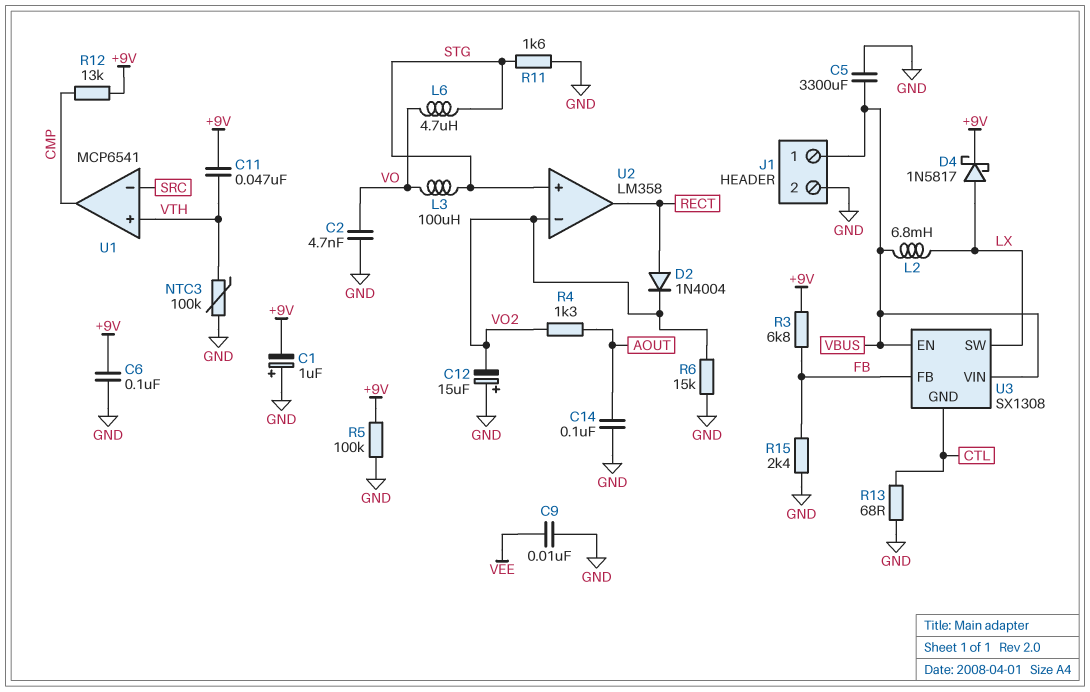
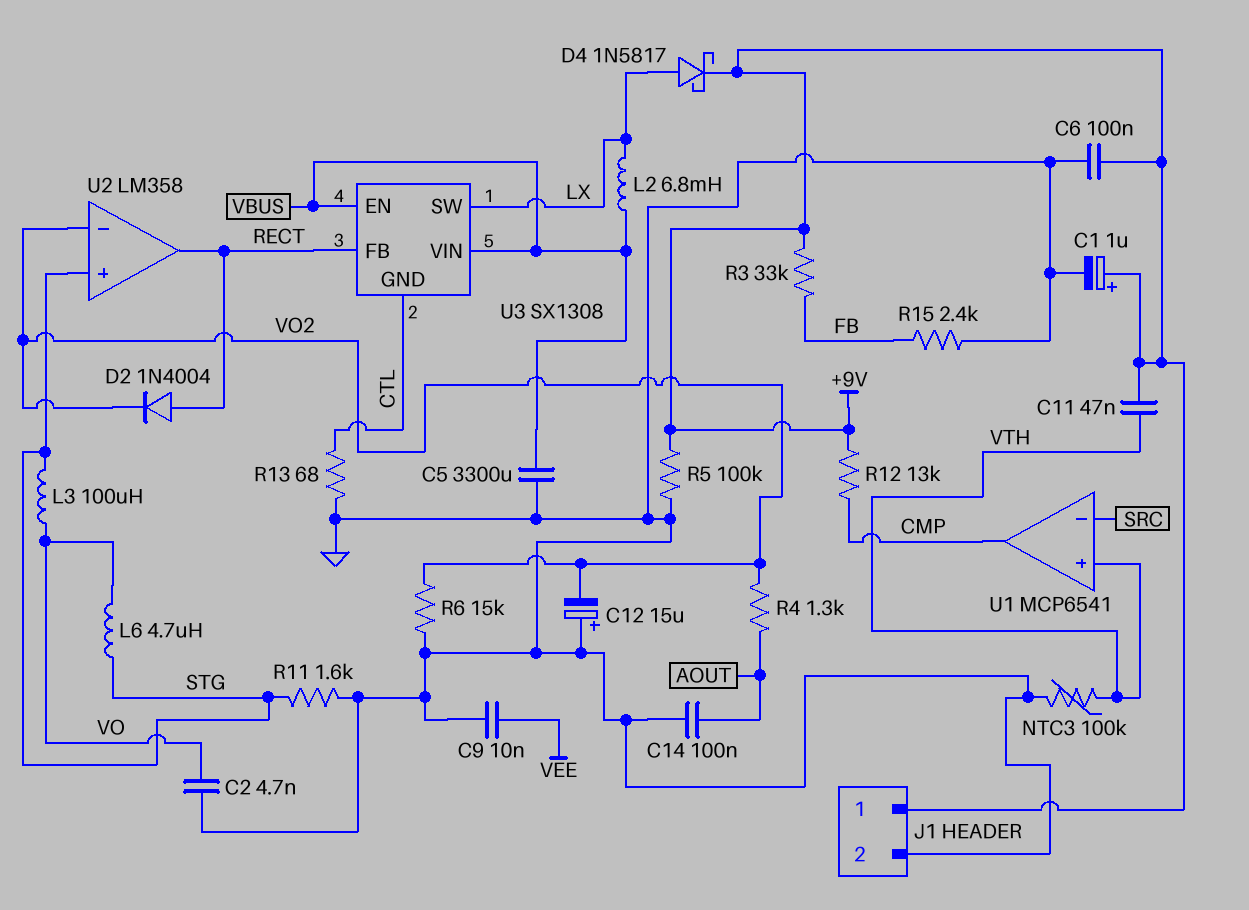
C1: 1uF (plus GND, minus +9V) -> 1uF (plus +9V, minus GND)
J1 pin 1: VBUS -> +9V
R3: 6.8k (+9V, FB) -> 33k (+9V, FB)
U3 pin FB: FB -> RECT

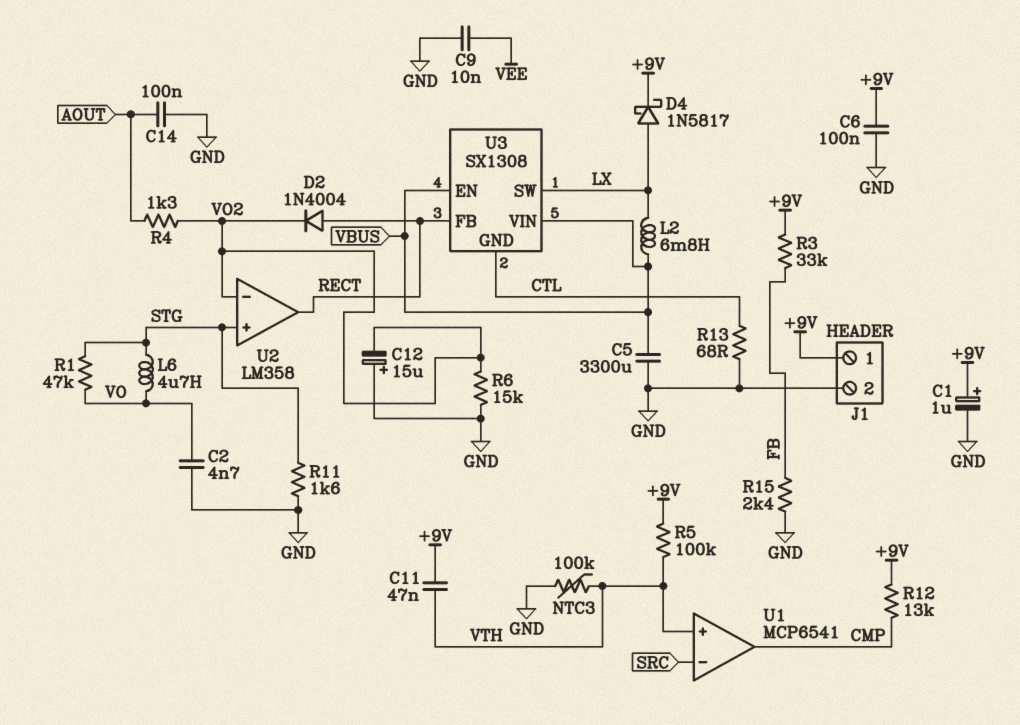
L3: 100uH (STG, VO) -> none
R1: none -> 47k (STG, VO)
R5: 100k (+9V, GND) -> 100k (+9V, VTH)

